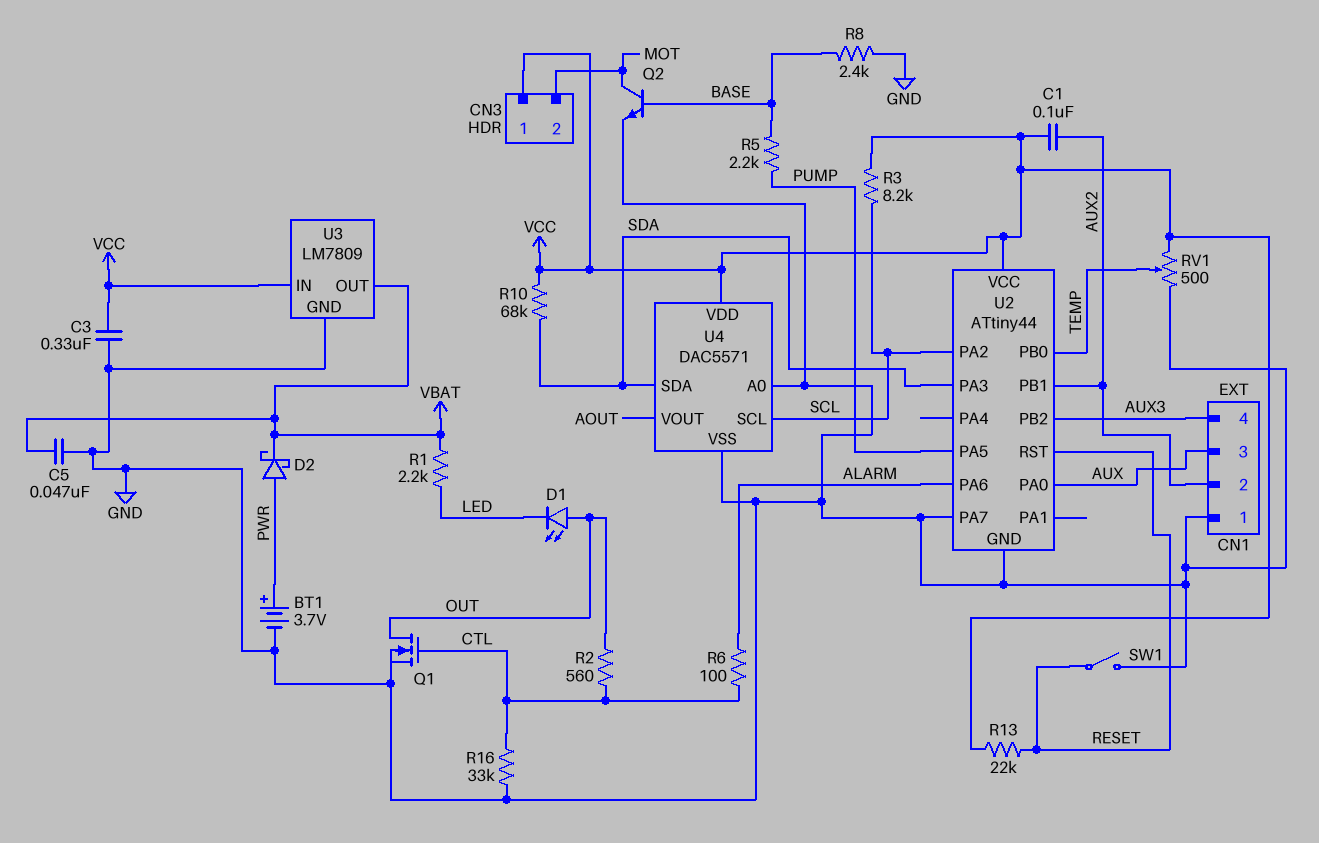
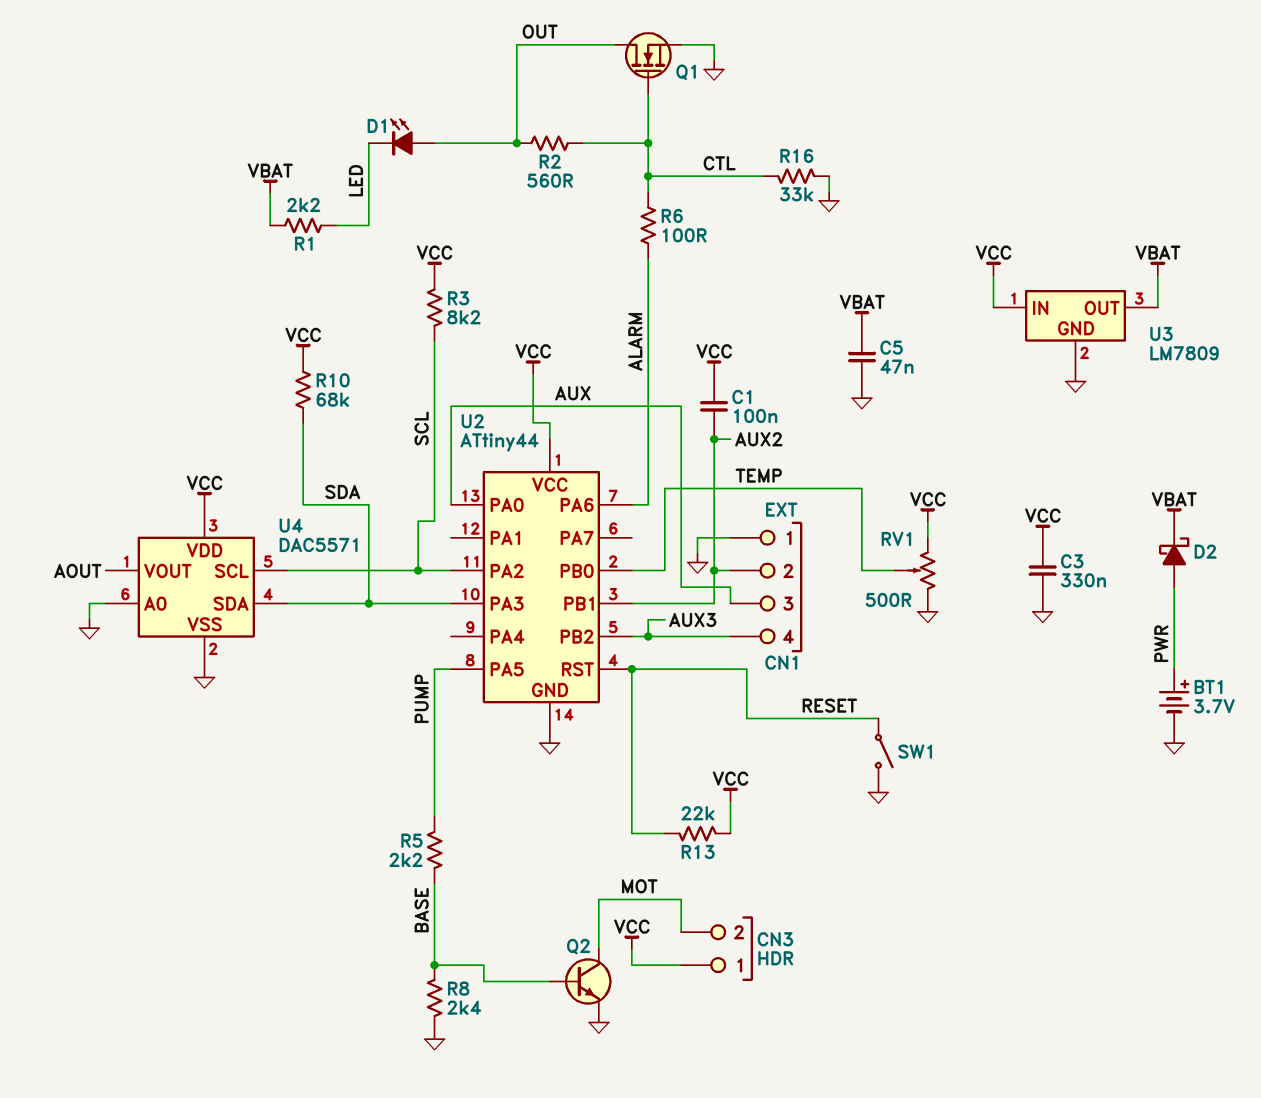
U2 pin PA7: GND -> none

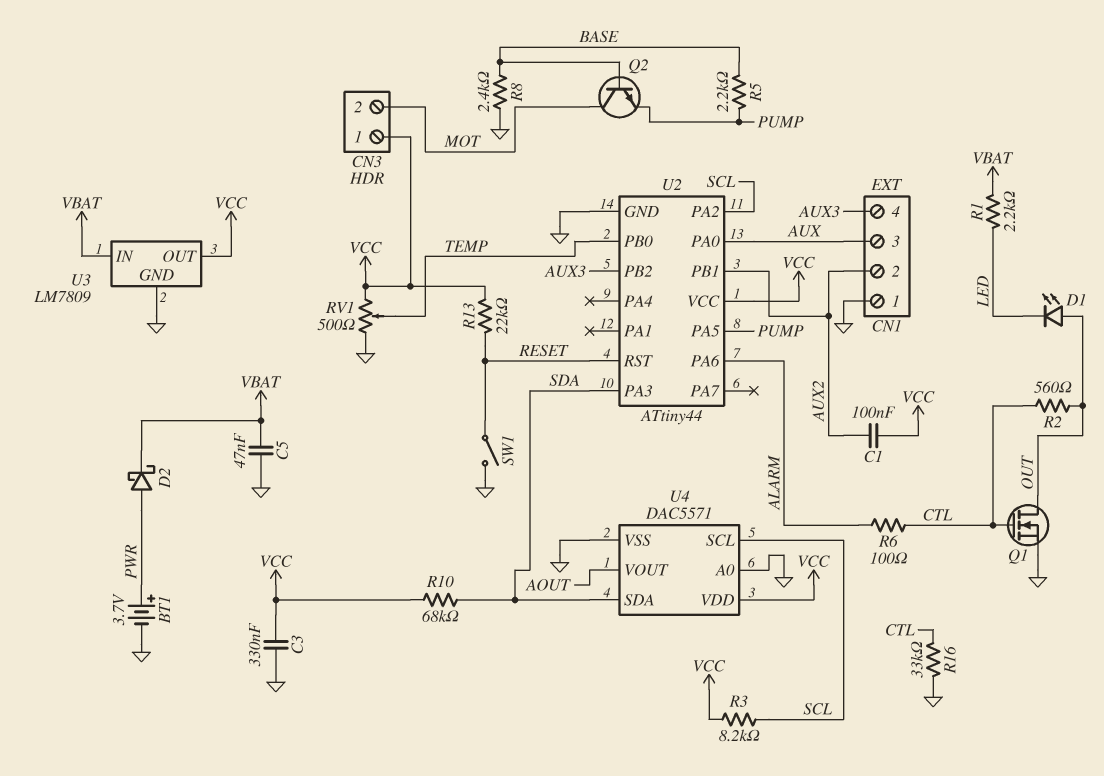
Q2: NPN (B BASE, C MOT, E GND) -> NPN (B BASE, C MOT, E PUMP)
U3 pin IN: VCC -> VBAT
U3 pin OUT: VBAT -> VCC

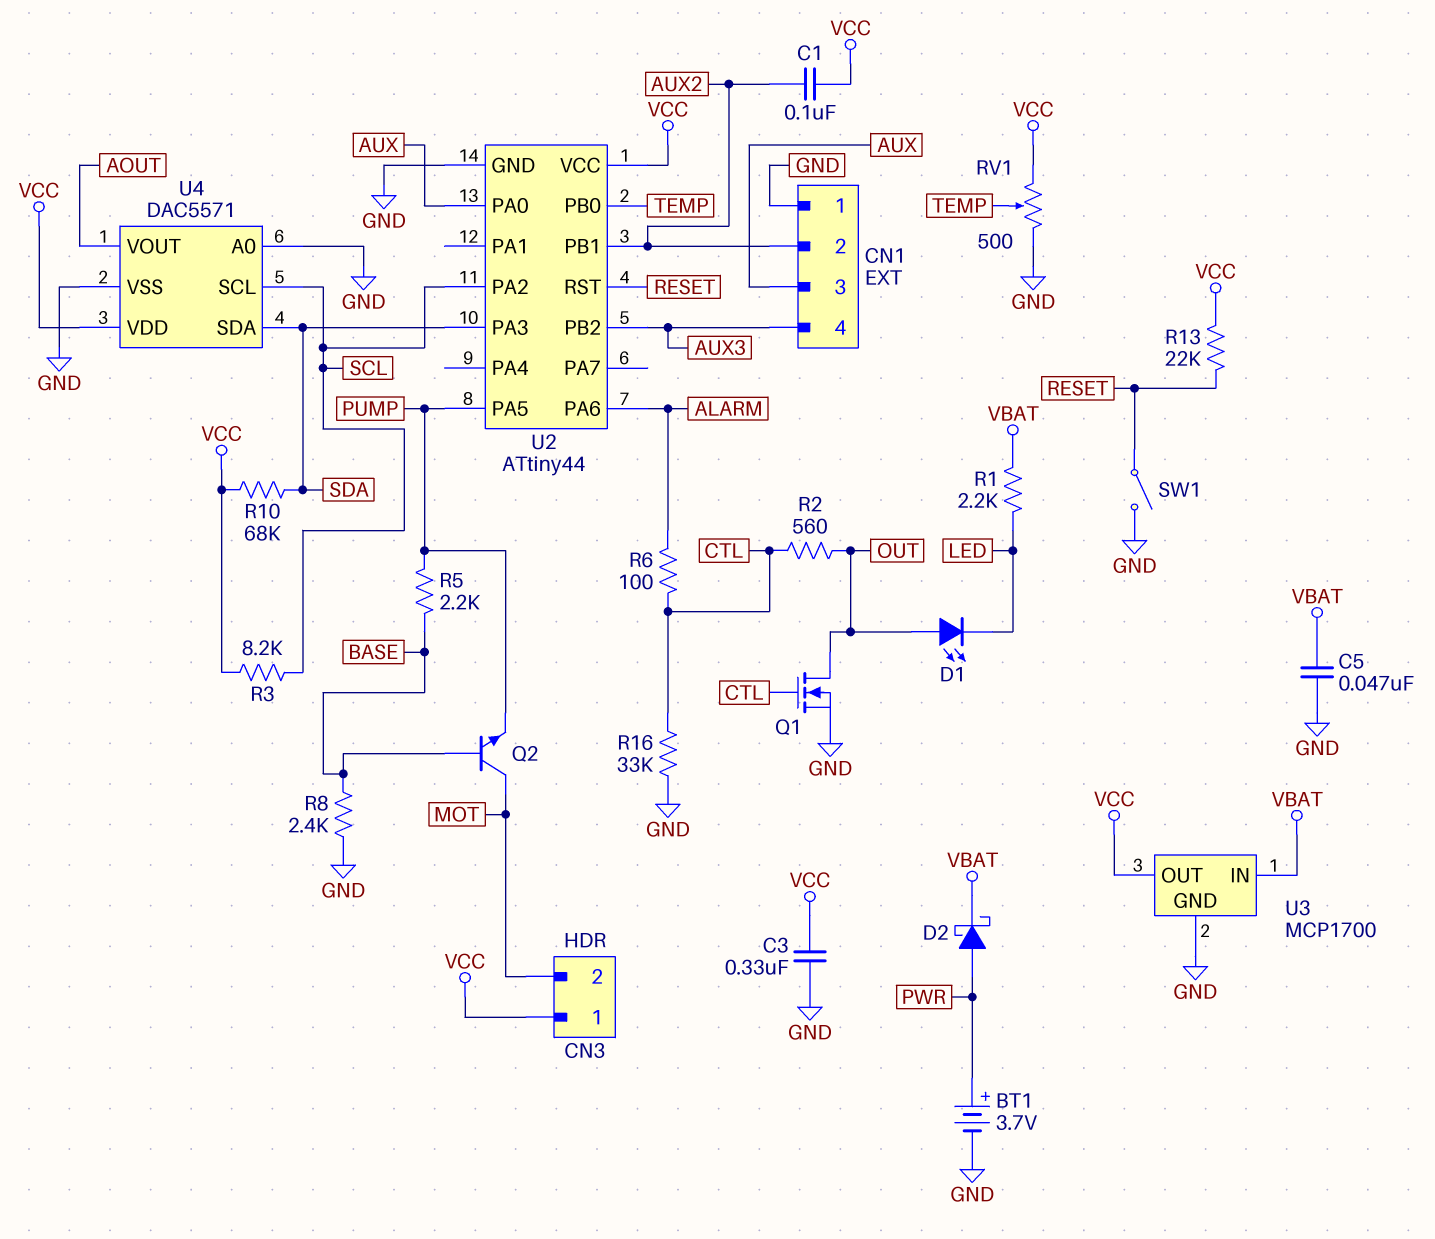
U3: LM7809 -> MCP1700

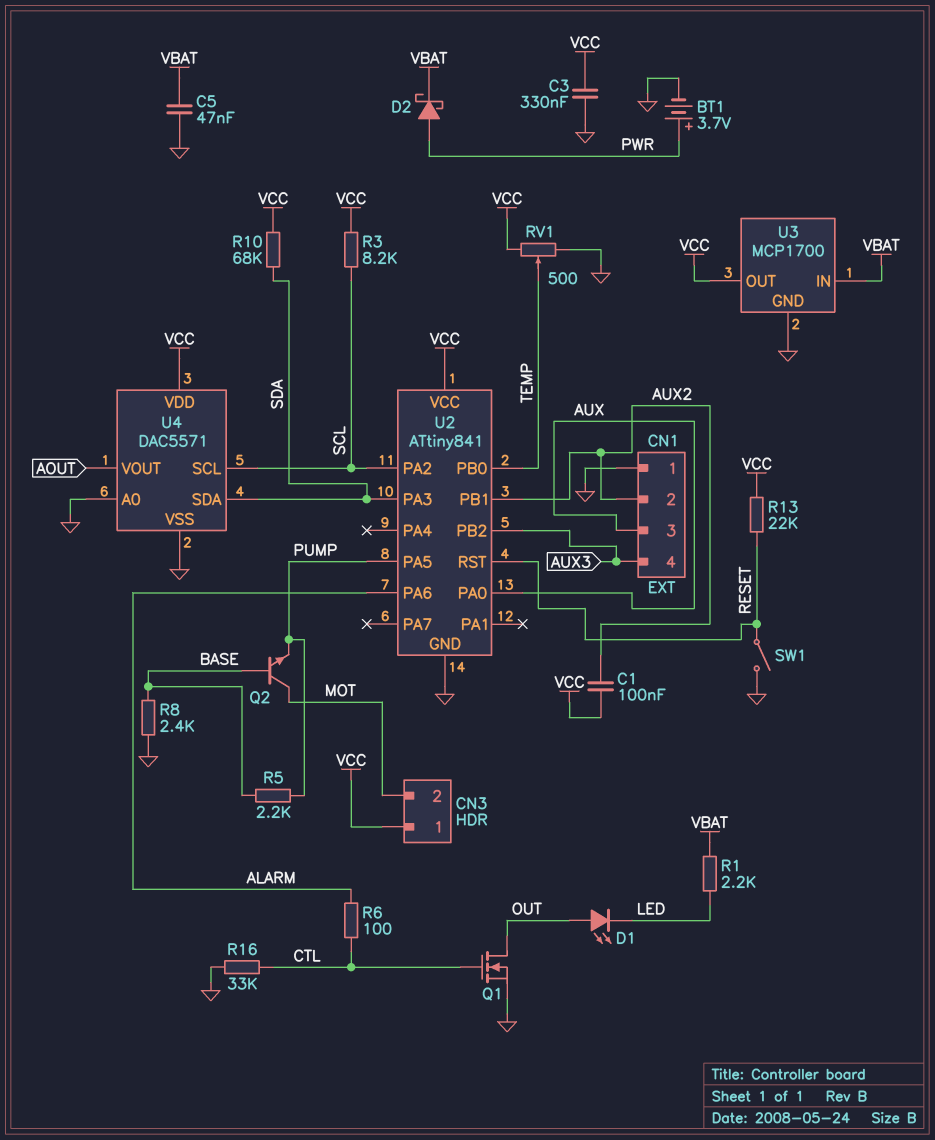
R2: 560 (CTL, OUT) -> none
U2: ATtiny44 -> ATtiny841

